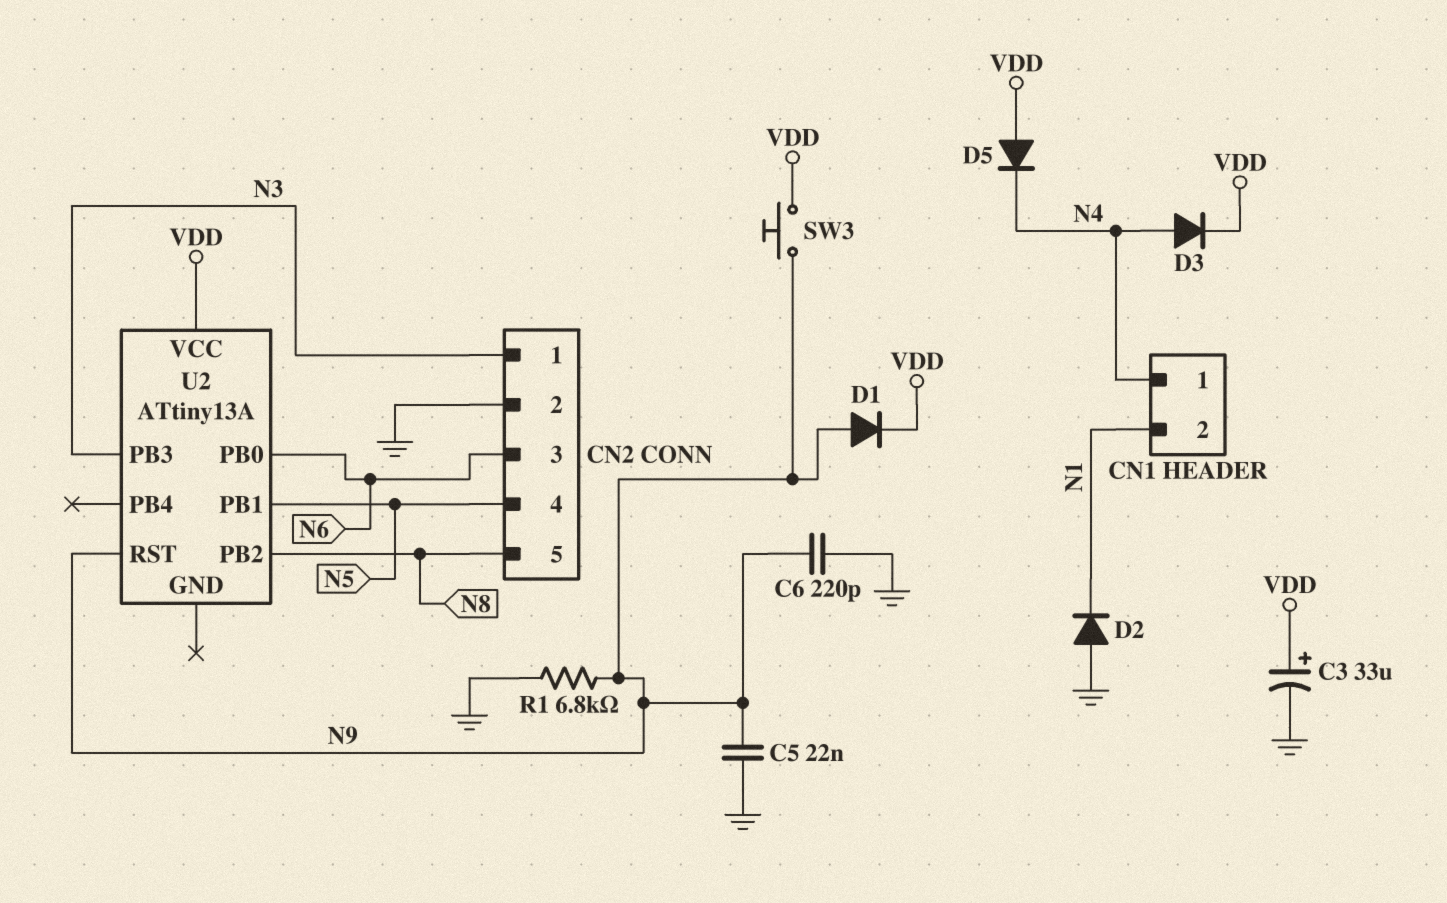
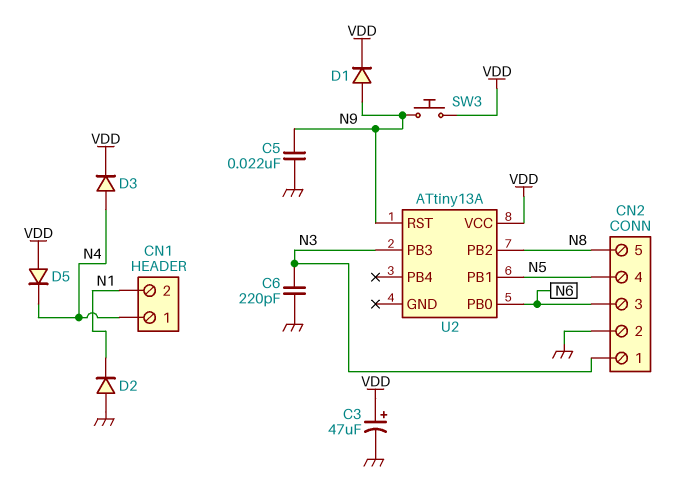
C3: 33uF (plus VDD, minus GND) -> 47uF (plus VDD, minus GND)
C6: 220pF (GND, N9) -> 220pF (GND, N3)
R1: 6.8k (GND, N9) -> none

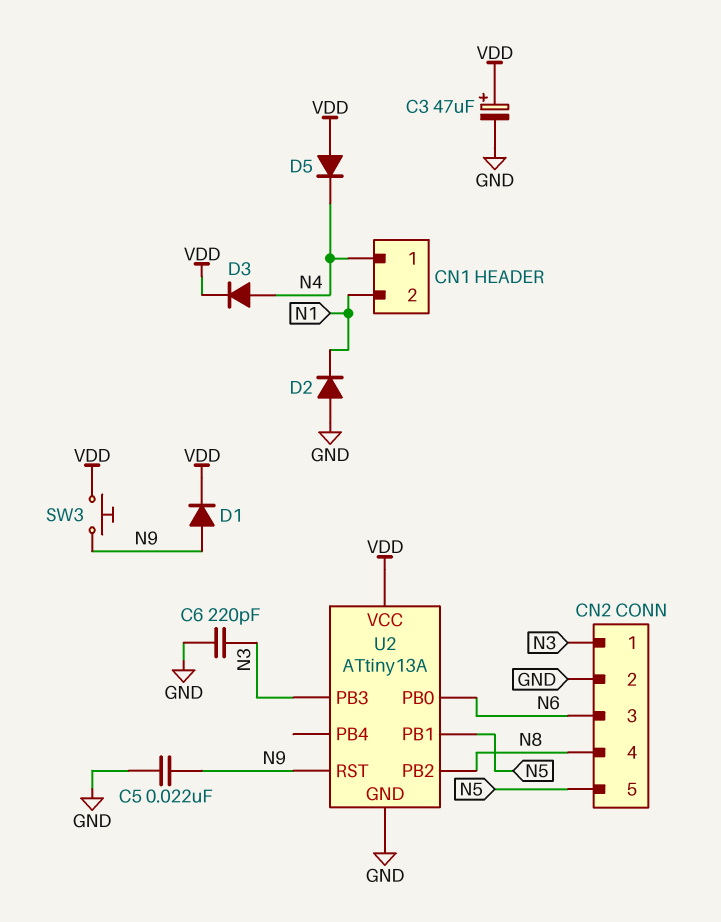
CN2 pin 4: N5 -> N8
CN2 pin 5: N8 -> N5
U2 pin GND: none -> GND

